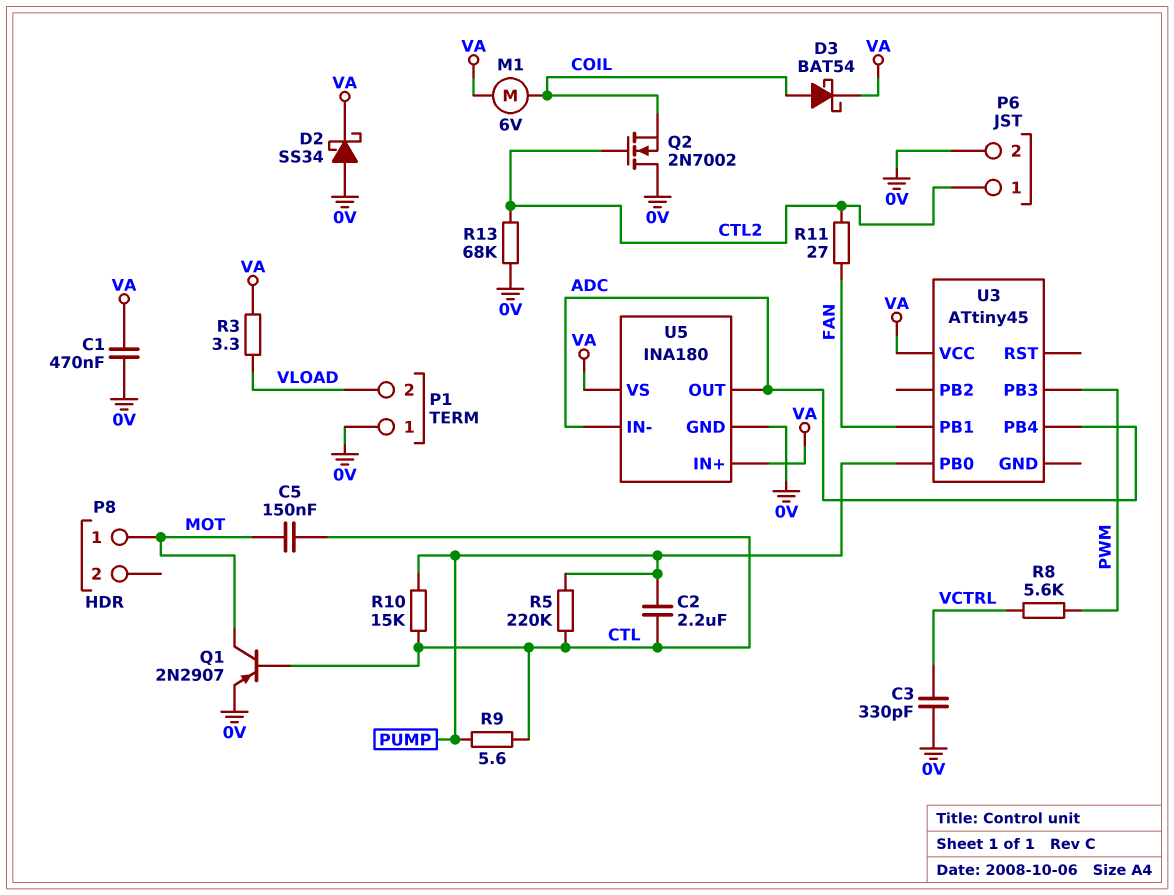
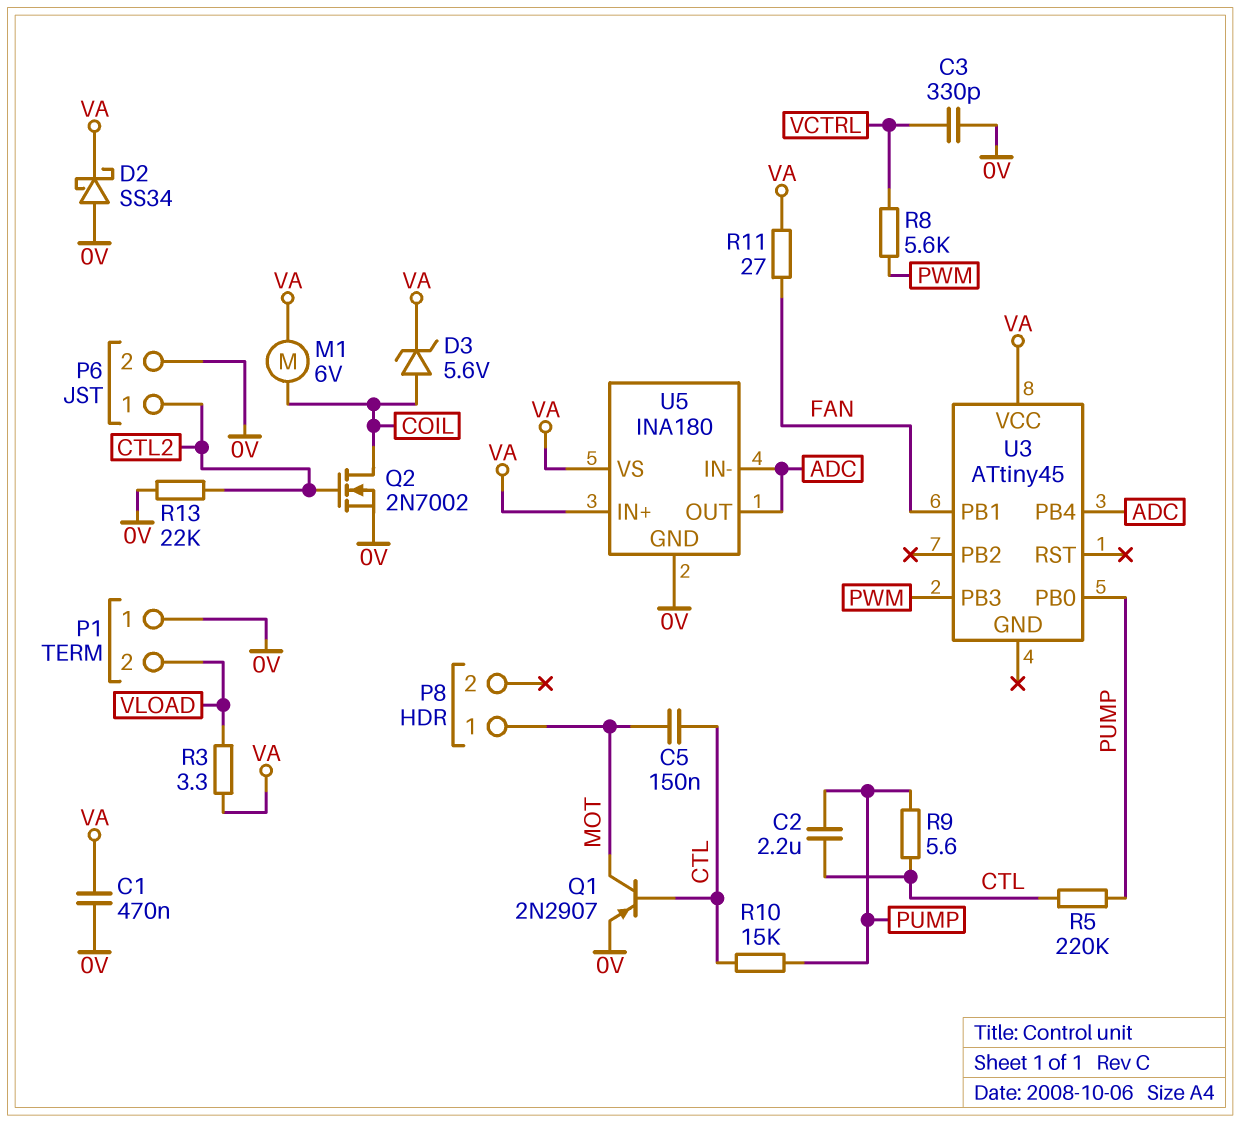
D3: schottky BAT54 (A COIL, K VA) -> zener 5.6V (A COIL, K VA)
Q2: NMOS 2N7002 (G CTL2, D 0V, S COIL) -> NMOS 2N7002 (G CTL2, D COIL, S 0V)
R11: 27 (CTL2, FAN) -> 27 (FAN, VA)
R13: 68k (0V, CTL2) -> 22k (0V, CTL2)

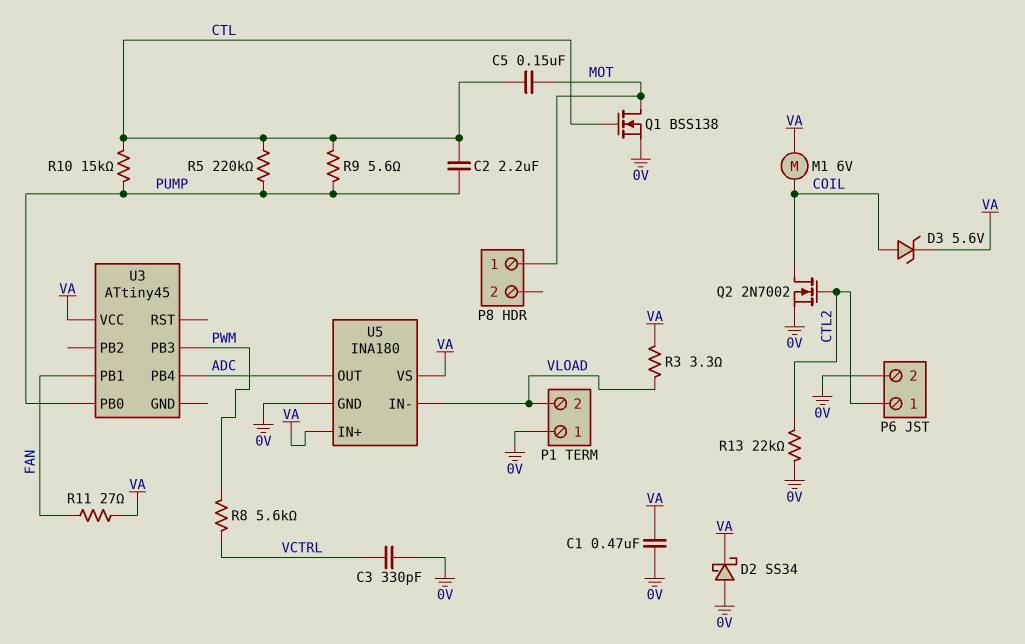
Q1: PNP 2N2907 (B CTL, C MOT, E 0V) -> NMOS BSS138 (G CTL, D MOT, S 0V)
U5 pin IN-: ADC -> VLOAD

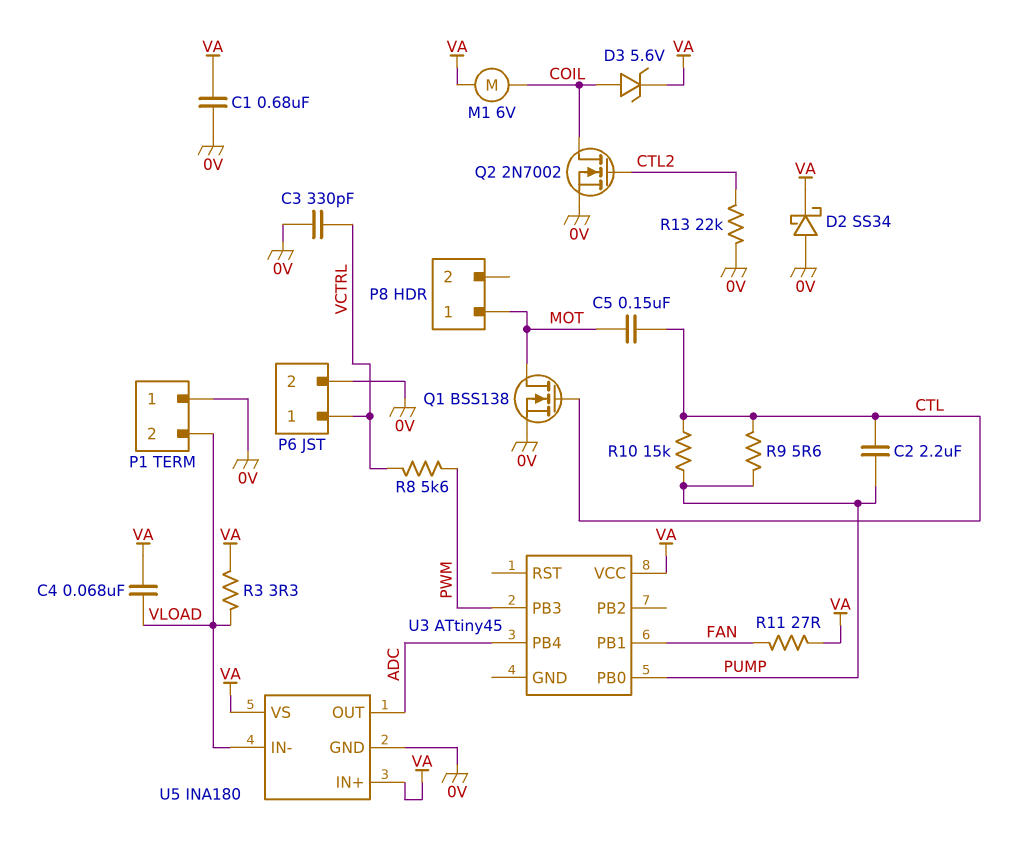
C1: 470nF (0V, VA) -> 680nF (0V, VA)
C4: none -> 68nF (VA, VLOAD)
P6 pin 1: CTL2 -> VCTRL
R5: 220k (CTL, PUMP) -> none

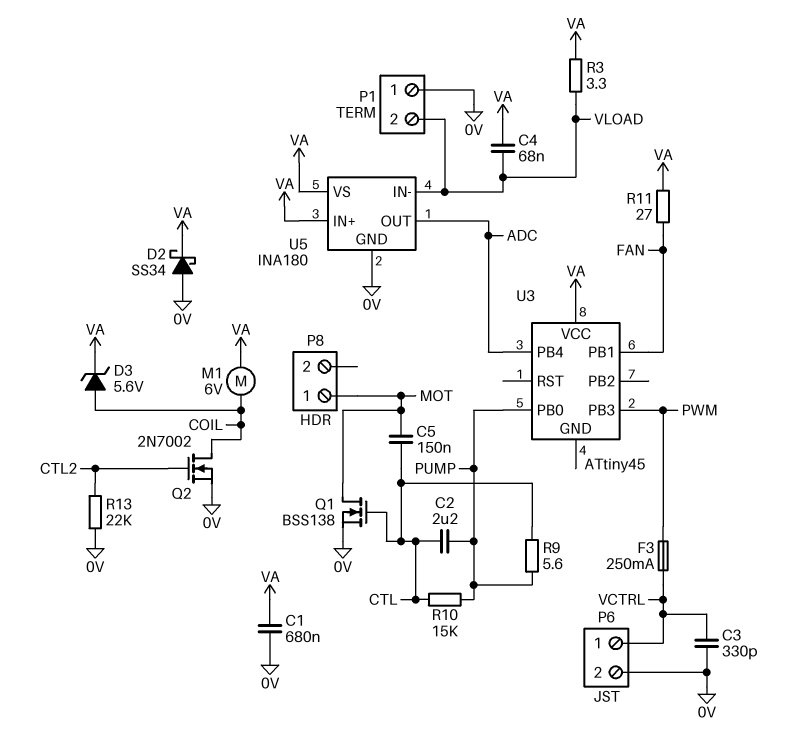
F3: none -> 250mA (PWM, VCTRL)
R8: 5.6k (PWM, VCTRL) -> none

